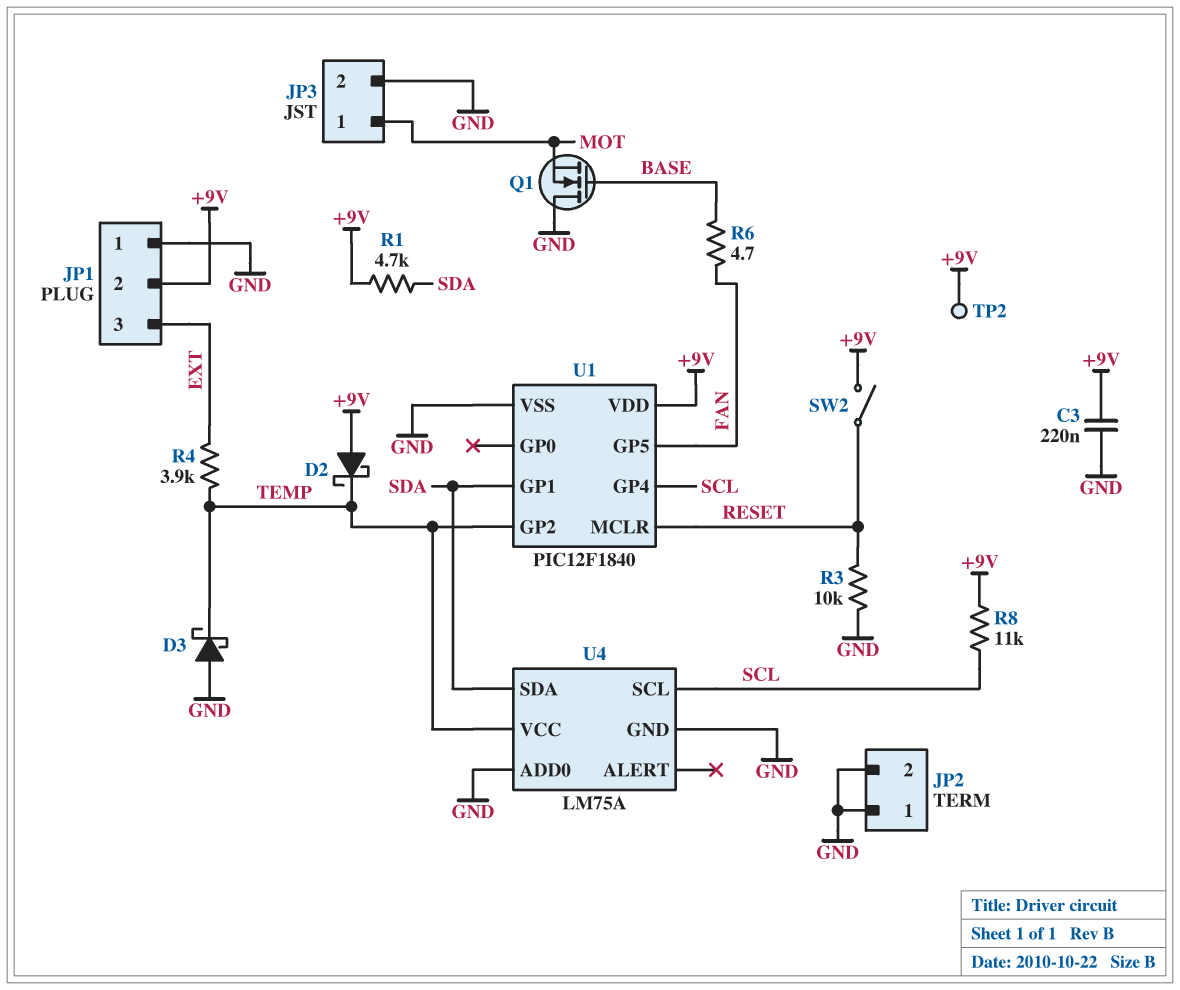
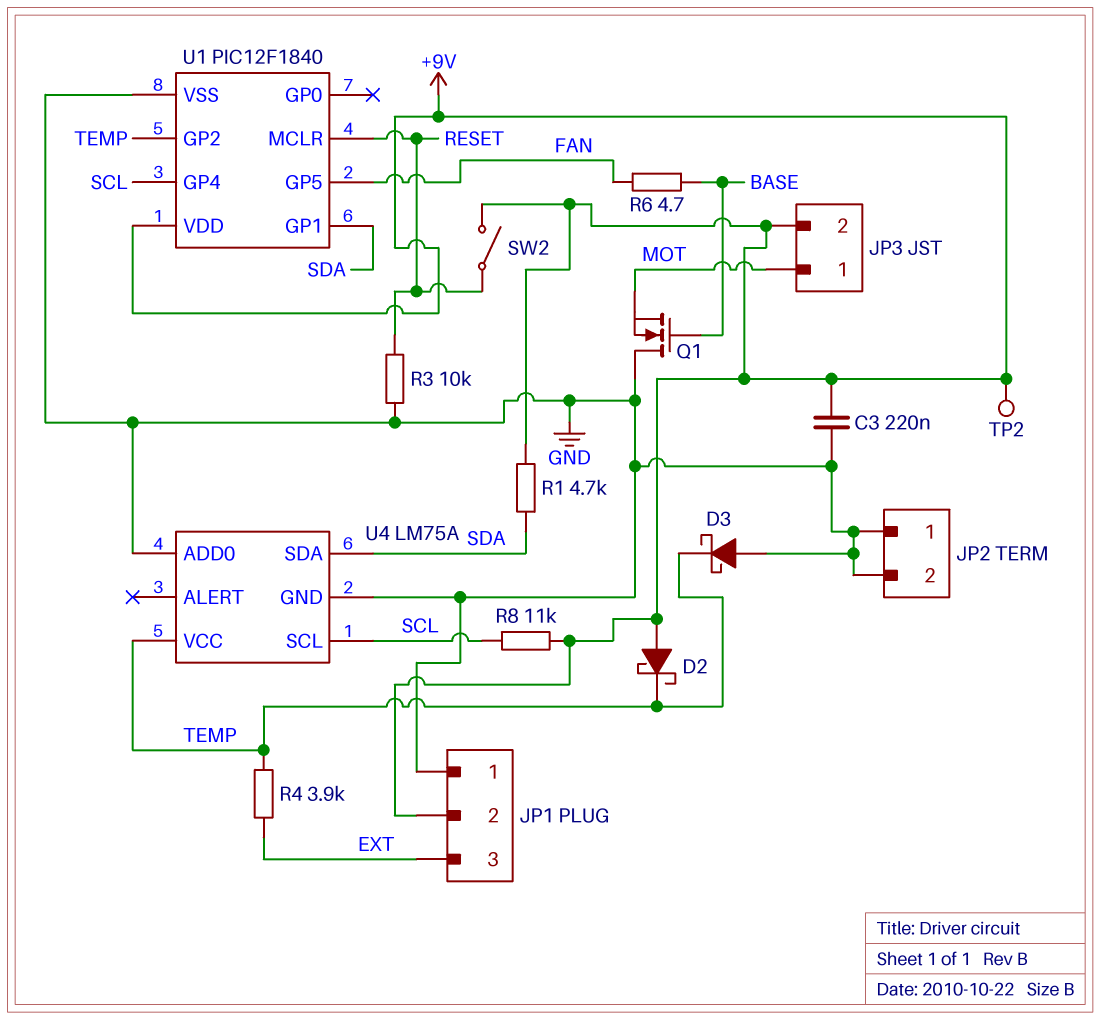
JP3 pin 2: GND -> +9V

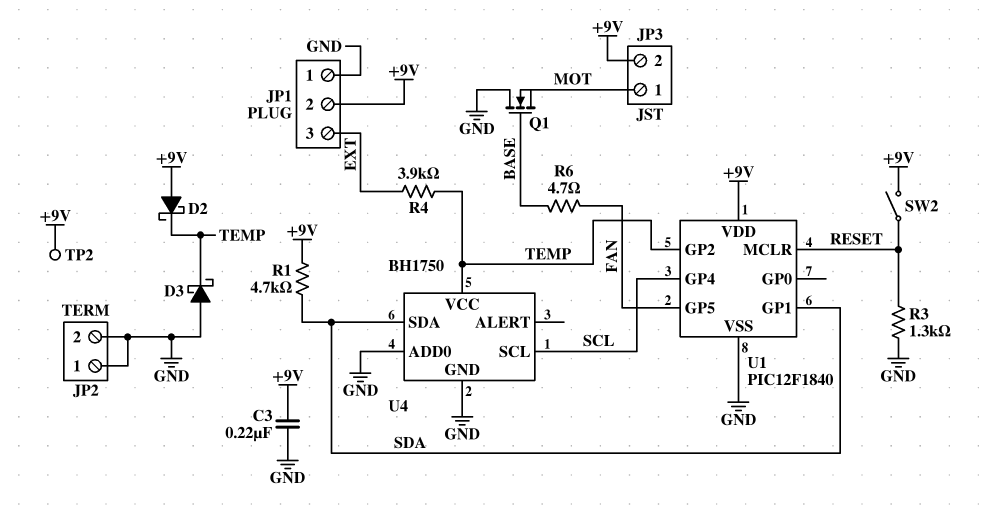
R3: 10k (GND, RESET) -> 1.3k (GND, RESET)
R8: 11k (+9V, SCL) -> none
U4: LM75A -> BH1750

